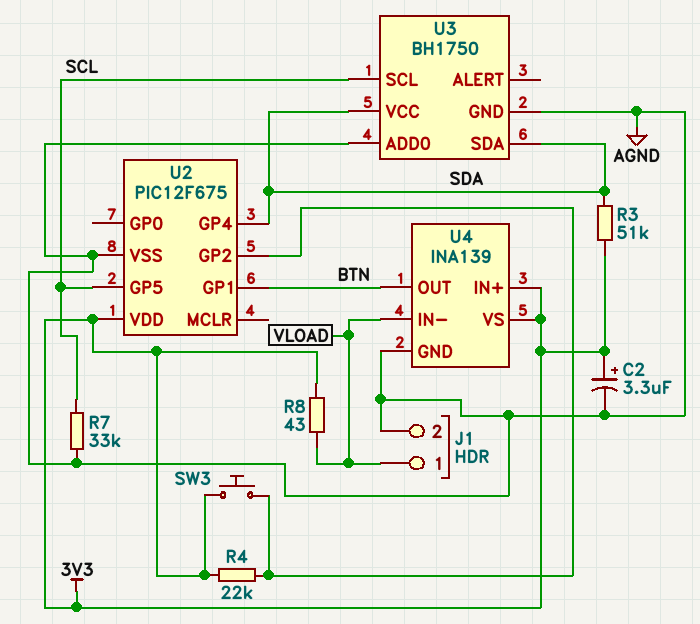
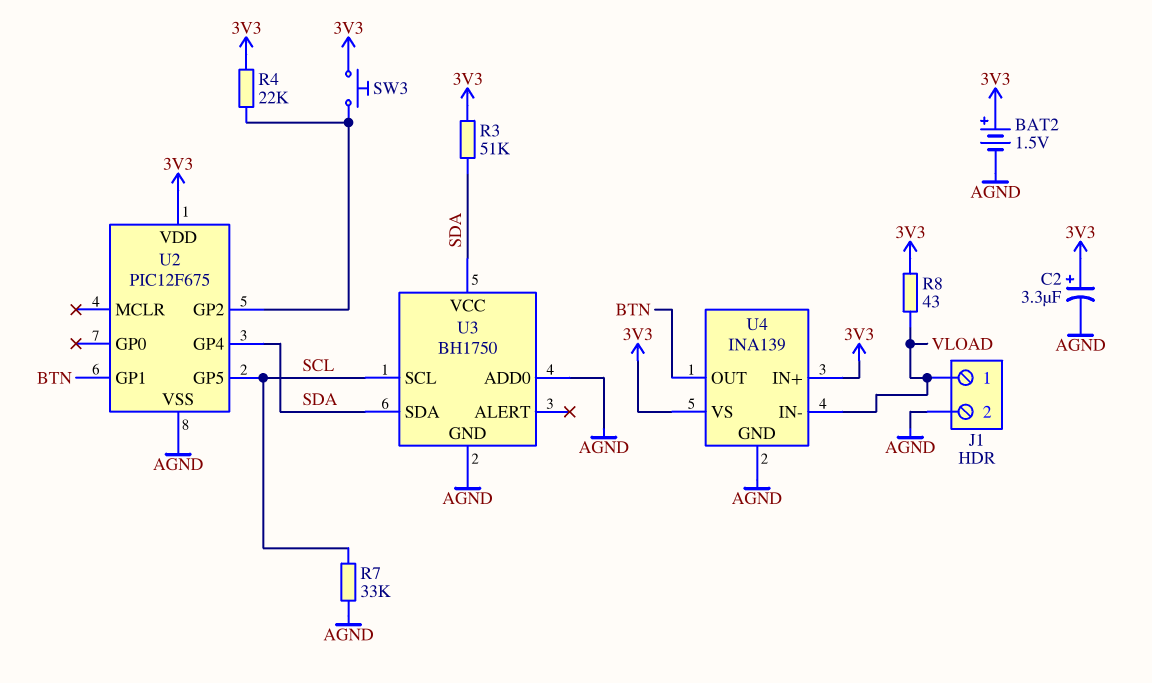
BAT2: none -> 1.5V (plus 3V3, minus AGND)

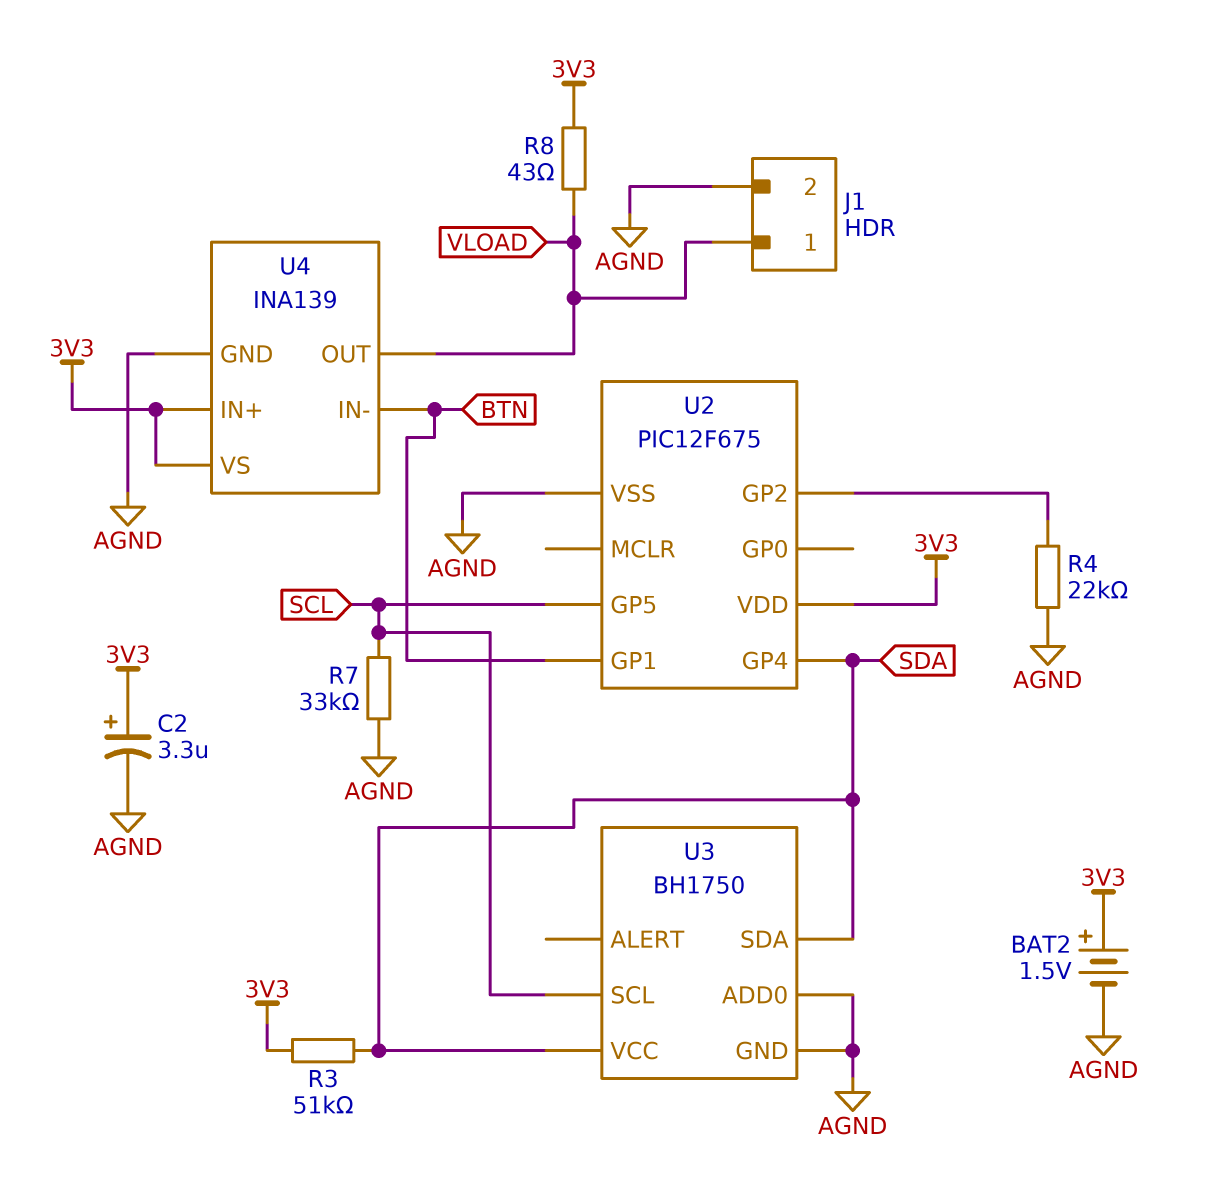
R4: 22k (3V3, U2/GP2) -> 22k (AGND, U2/GP2)
SW3: button (3V3, U2/GP2) -> none
U4 pin IN-: VLOAD -> BTN
U4 pin OUT: BTN -> VLOAD

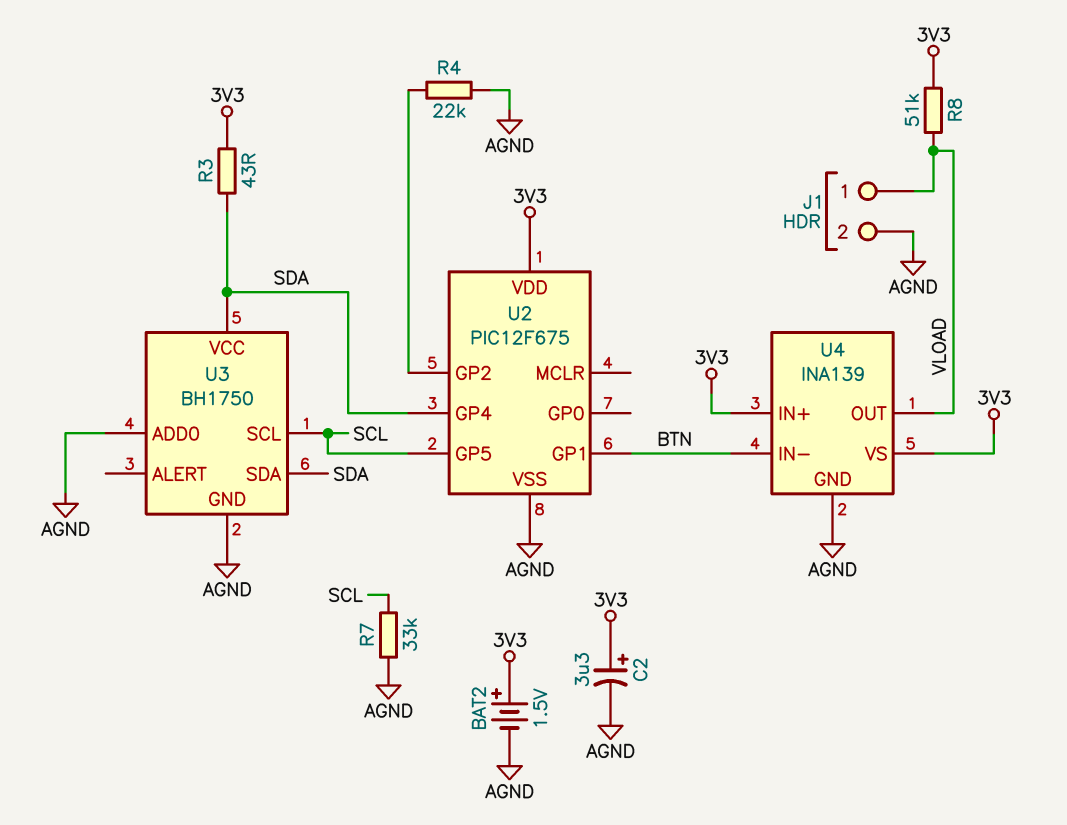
R3: 51k (3V3, SDA) -> 43 (3V3, SDA)
R8: 43 (3V3, VLOAD) -> 51k (3V3, VLOAD)

